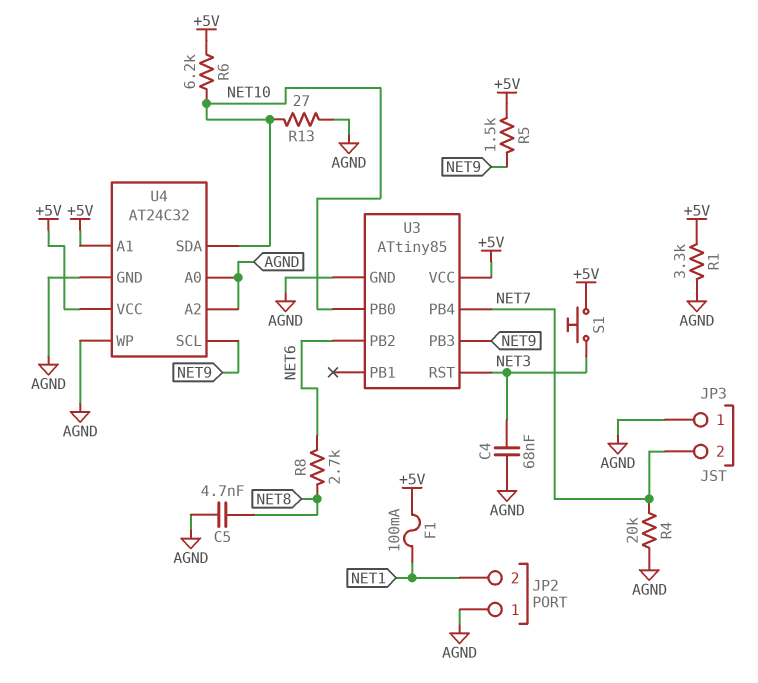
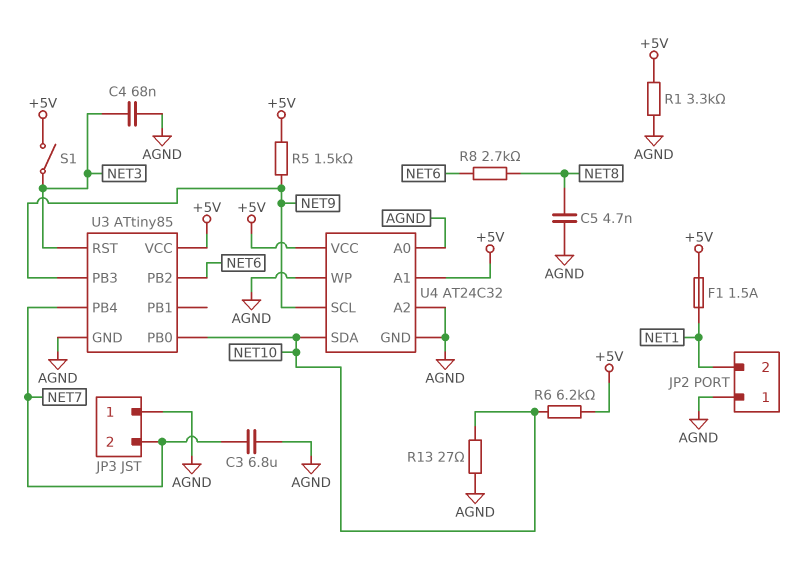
C3: none -> 6.8uF (AGND, NET7)
F1: 100mA (+5V, NET1) -> 1.5A (+5V, NET1)
R4: 20k (AGND, NET7) -> none
S1: button (+5V, NET3) -> switch (+5V, NET3)

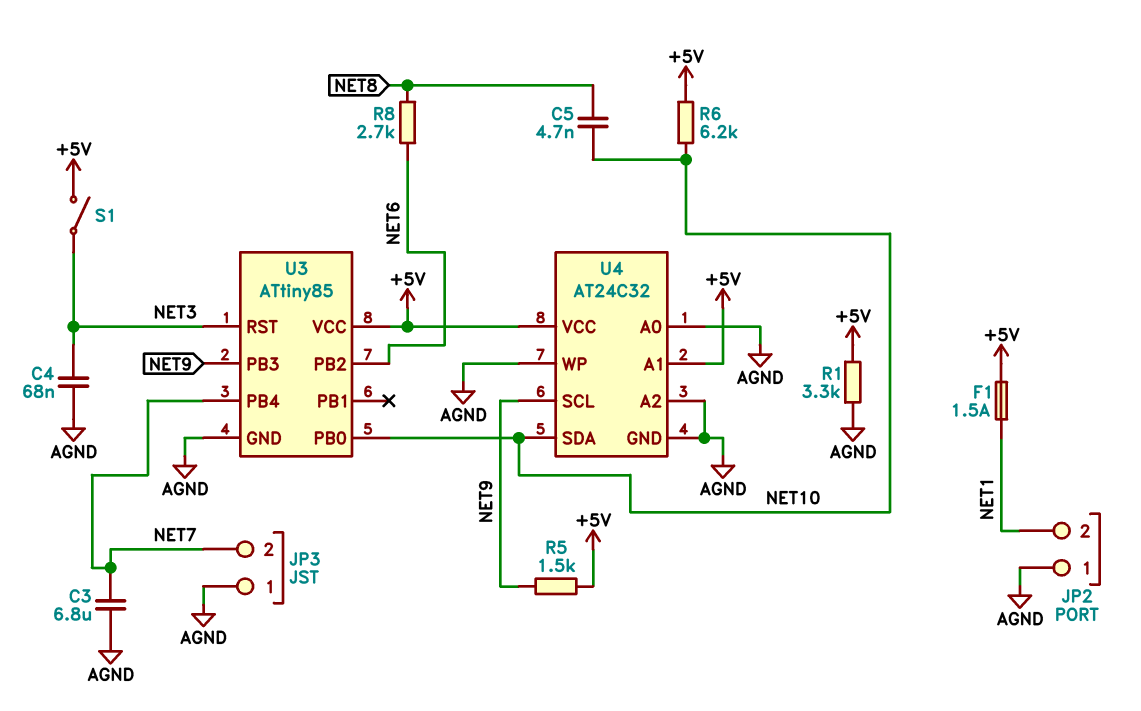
C5: 4.7nF (AGND, NET8) -> 4.7nF (NET8, NET10)
R13: 27 (AGND, NET10) -> none

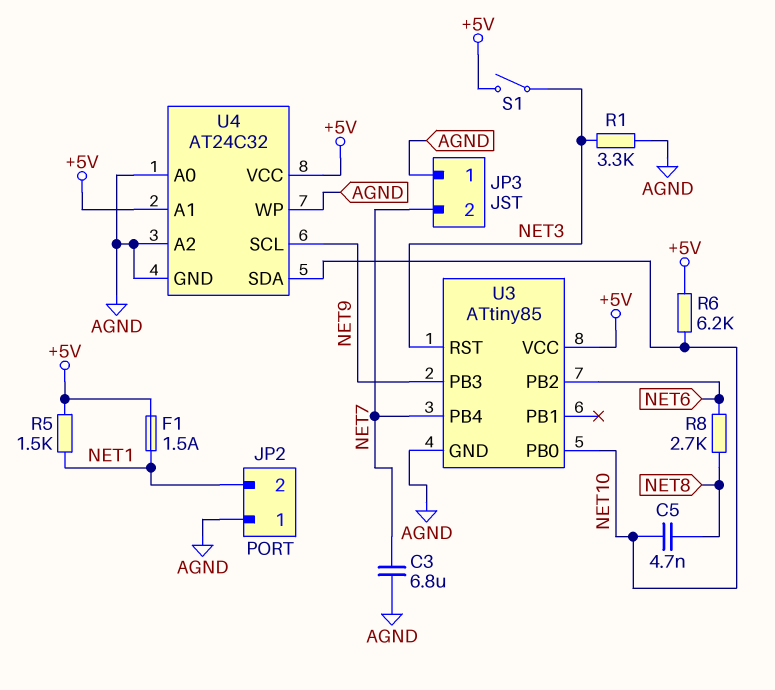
C4: 68nF (AGND, NET3) -> none
R1: 3.3k (+5V, AGND) -> 3.3k (AGND, NET3)
R5: 1.5k (+5V, NET9) -> 1.5k (+5V, NET1)

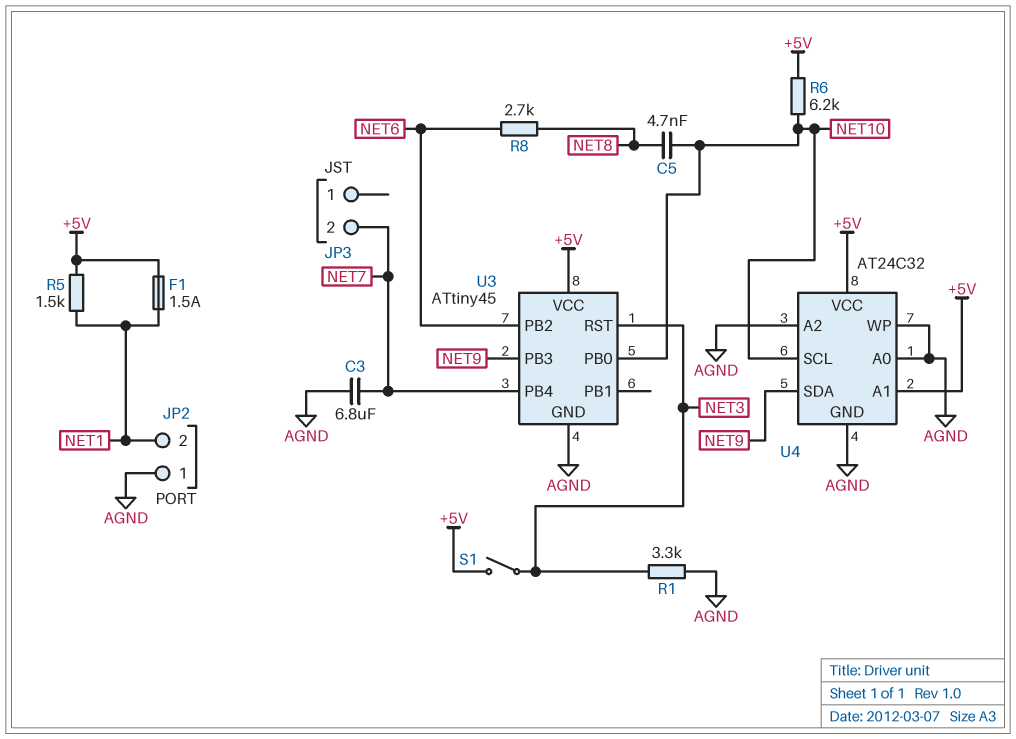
JP3 pin 1: AGND -> none
U3: ATtiny85 -> ATtiny45
U4 pin SCL: NET9 -> NET10
U4 pin SDA: NET10 -> NET9

